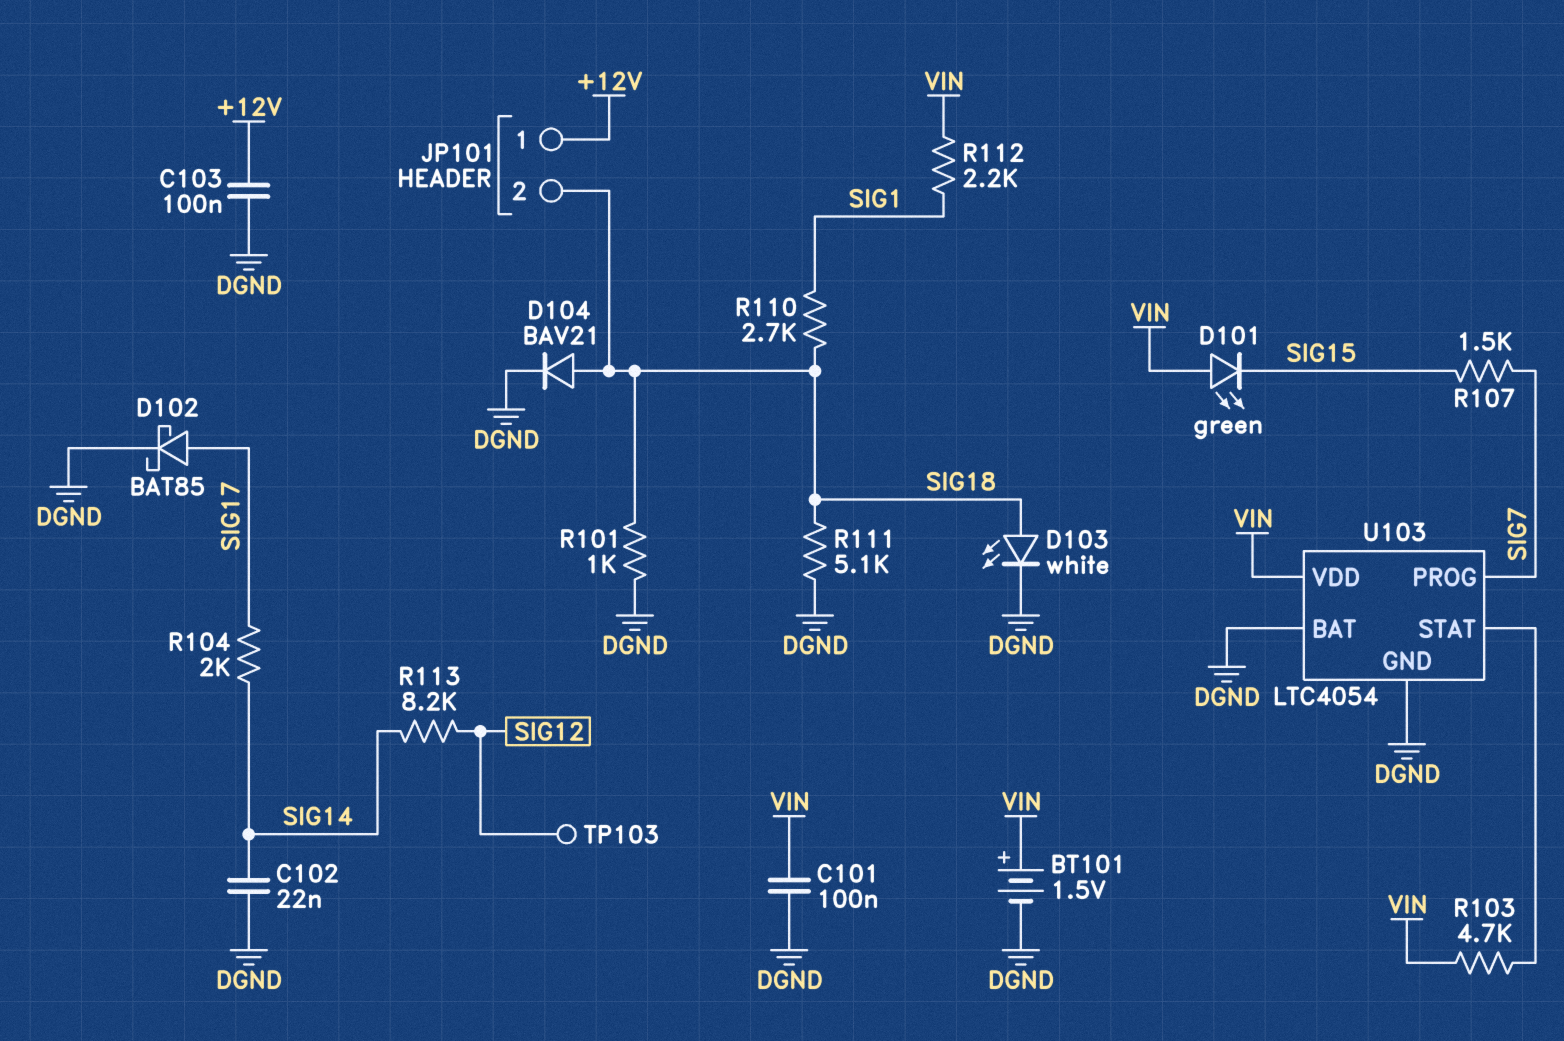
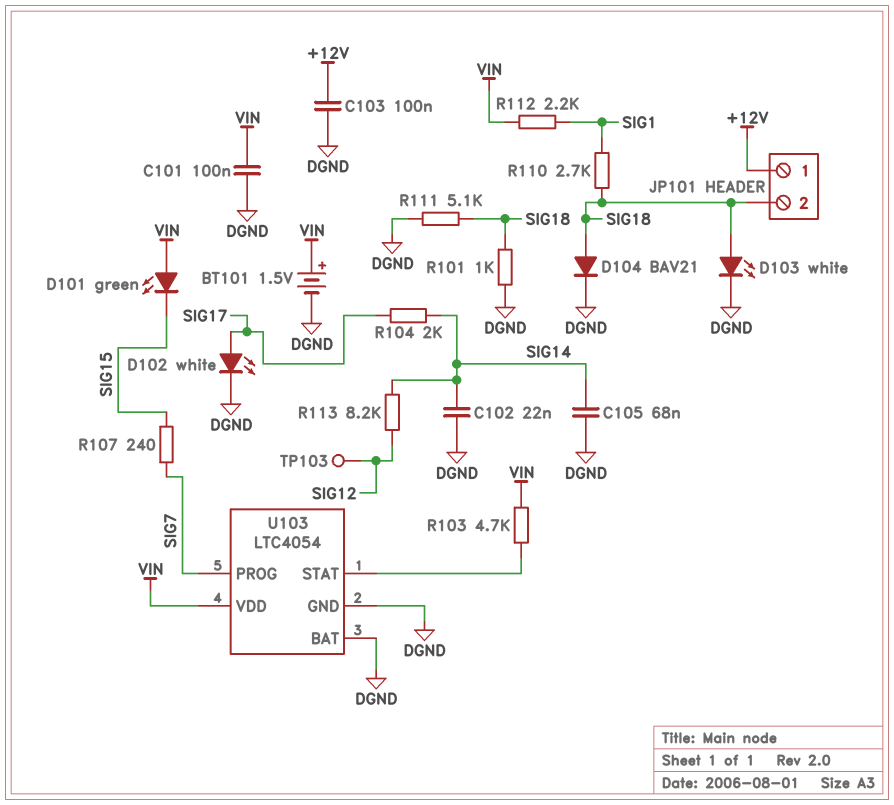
C105: none -> 68nF (DGND, SIG14)
D102: schottky BAT85 (A SIG17, K DGND) -> LED white (A SIG17, K DGND)
R107: 1.5k (SIG7, SIG15) -> 240 (SIG7, SIG15)

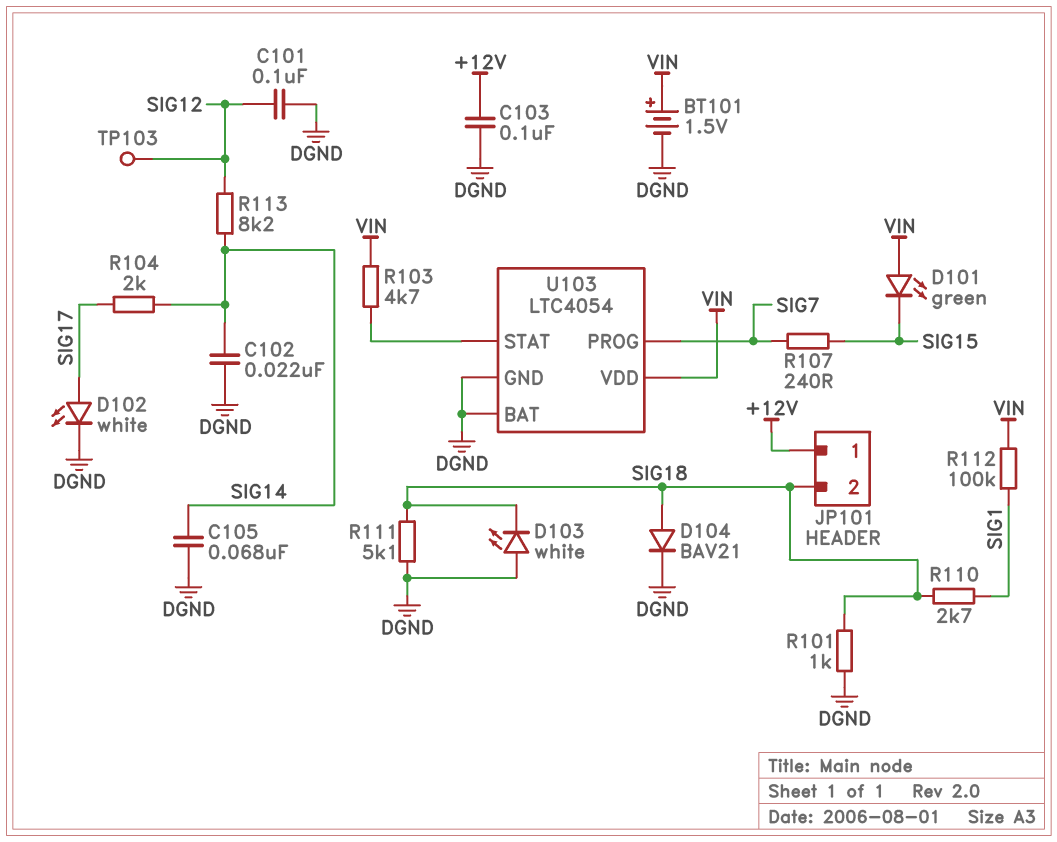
C101: 100nF (DGND, VIN) -> 100nF (DGND, SIG12)
D103: LED white (A SIG18, K DGND) -> LED white (A DGND, K SIG18)
R112: 2.2k (SIG1, VIN) -> 100k (SIG1, VIN)

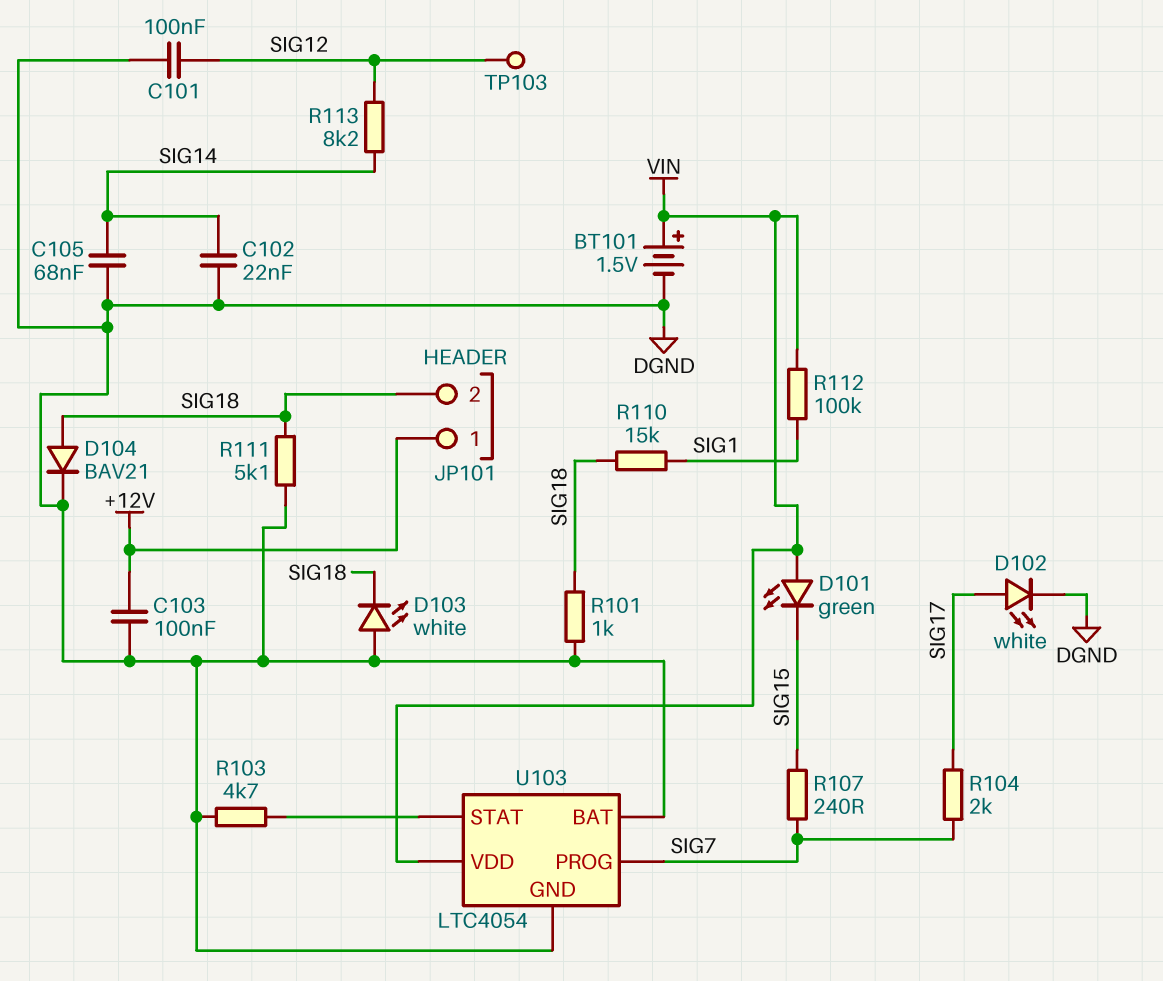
R103: 4.7k (U103/STAT, VIN) -> 4.7k (DGND, U103/STAT)
R104: 2k (SIG14, SIG17) -> 2k (SIG7, SIG17)
R110: 2.7k (SIG1, SIG18) -> 15k (SIG1, SIG18)

